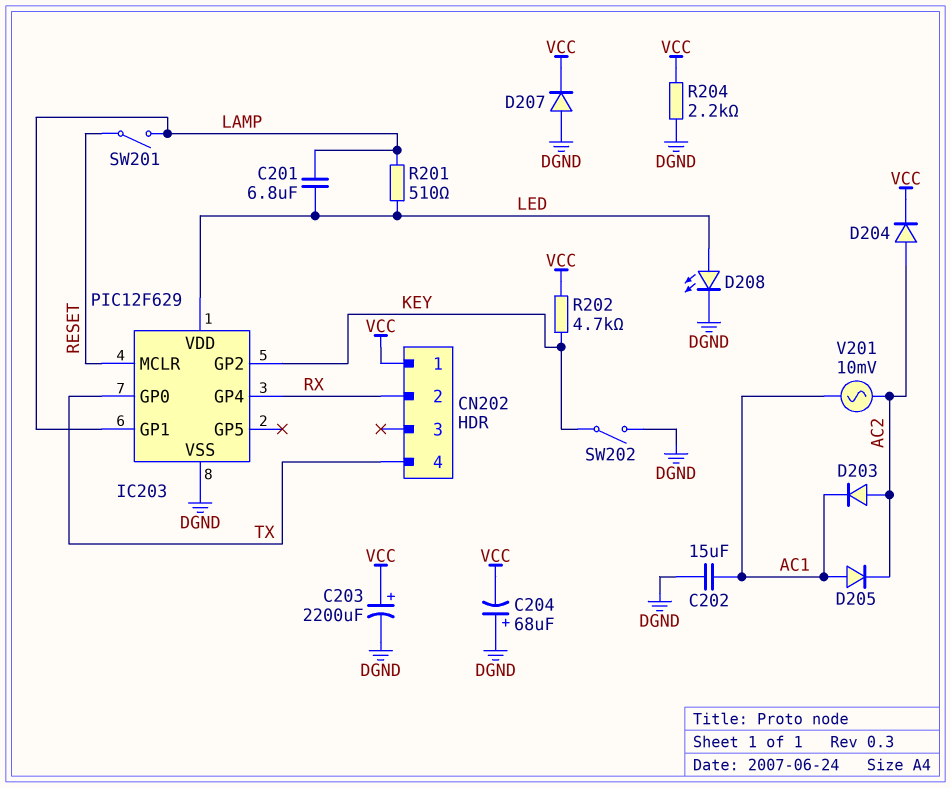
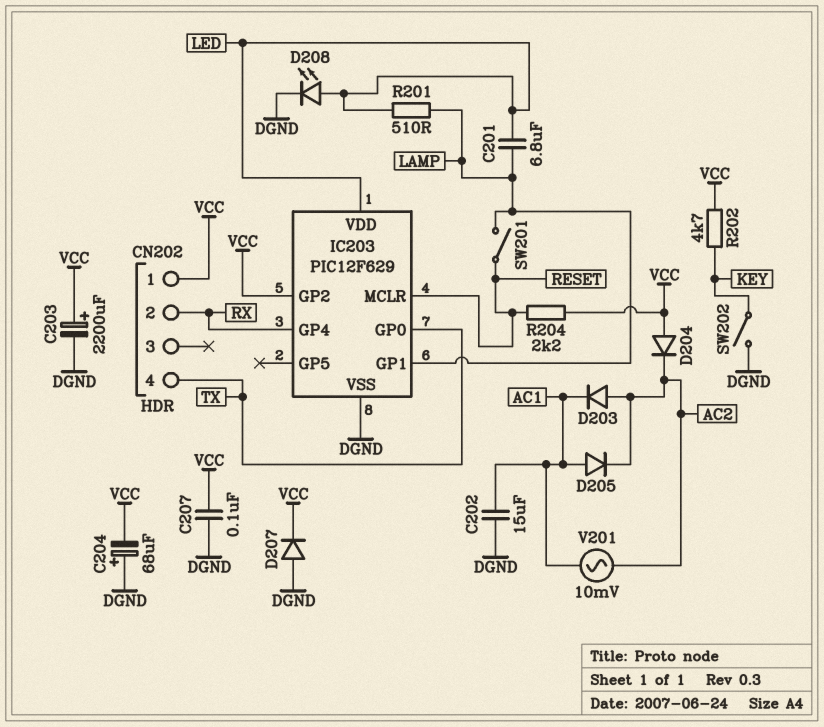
C207: none -> 100nF (DGND, VCC)
D204: diode (A AC2, K VCC) -> diode (A VCC, K AC2)
IC203 pin GP2: KEY -> VCC
R204: 2.2k (DGND, VCC) -> 2.2k (RESET, VCC)

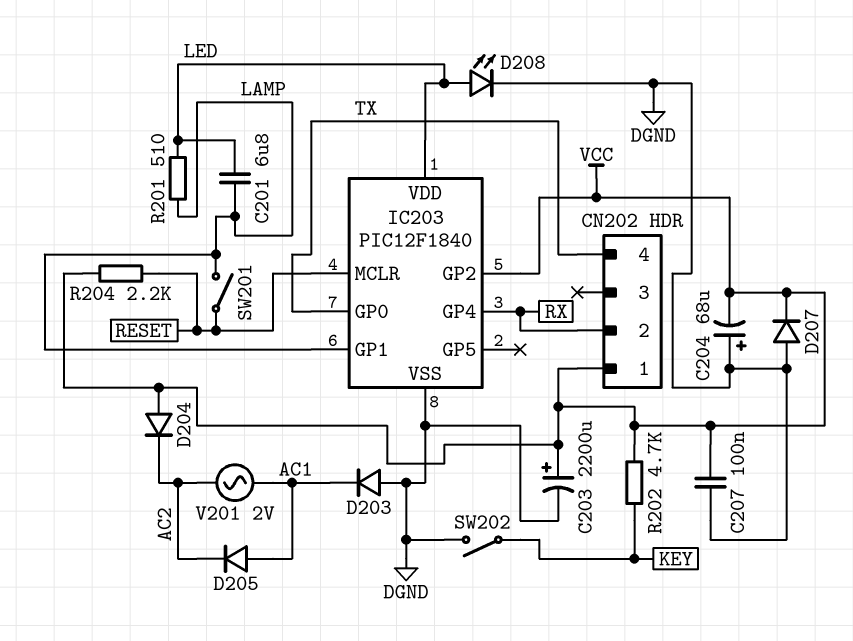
C202: 15uF (AC1, DGND) -> none
D203: diode (A AC2, K AC1) -> diode (A DGND, K AC1)
IC203: PIC12F629 -> PIC12F1840
V201: AC 10mV (AC1, AC2) -> AC 2V (AC1, AC2)

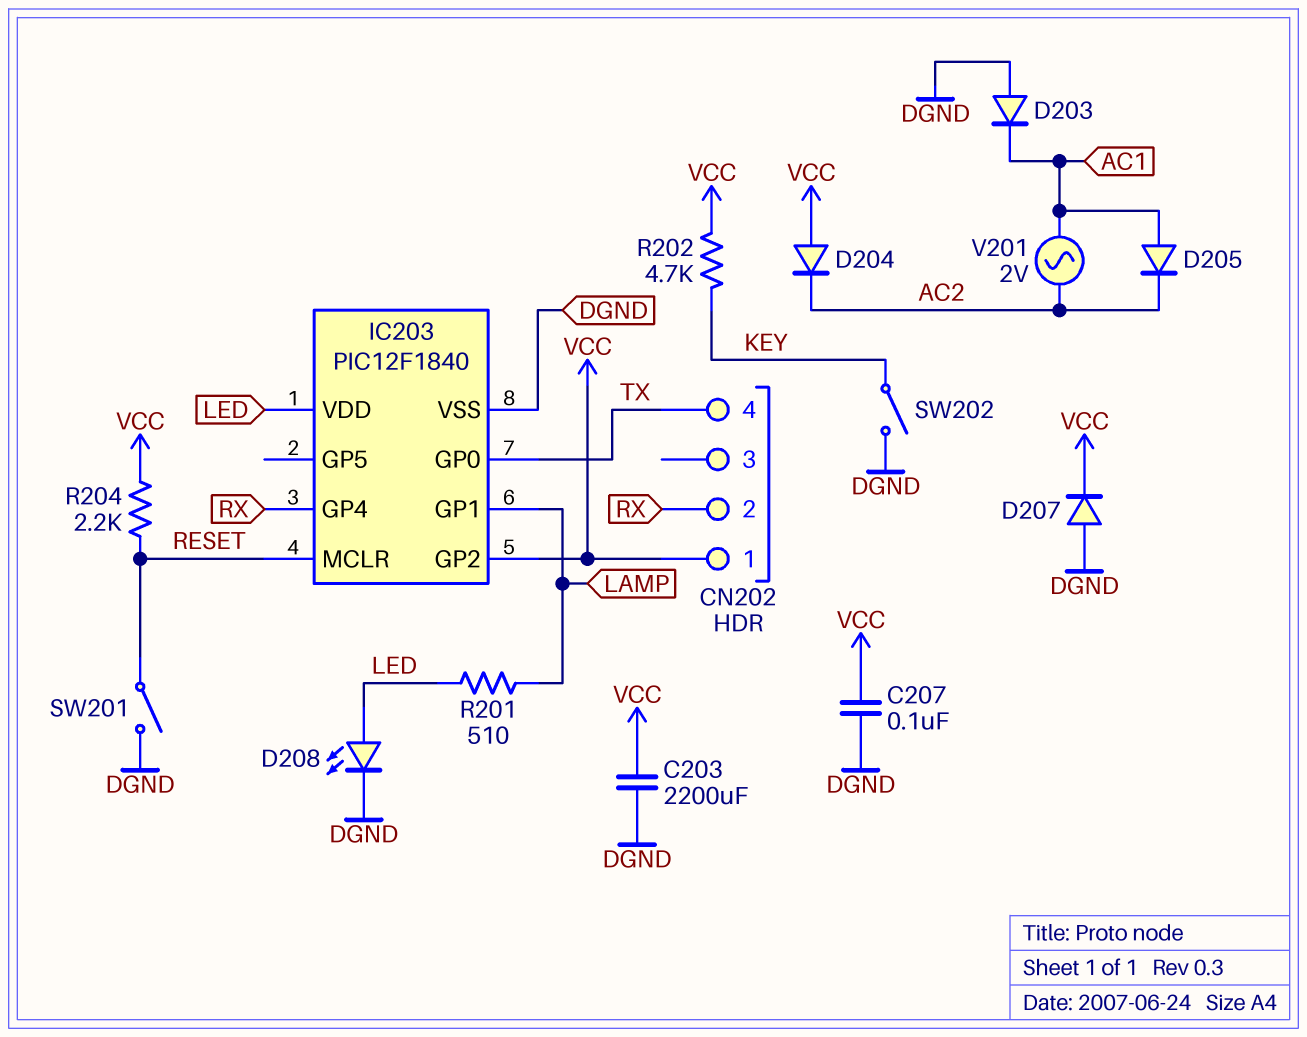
C201: 6.8uF (LAMP, LED) -> none
C203: 2200uF (plus VCC, minus DGND) -> 2200uF (DGND, VCC)
C204: 68uF (plus DGND, minus VCC) -> none
SW201: switch (LAMP, RESET) -> switch (DGND, RESET)

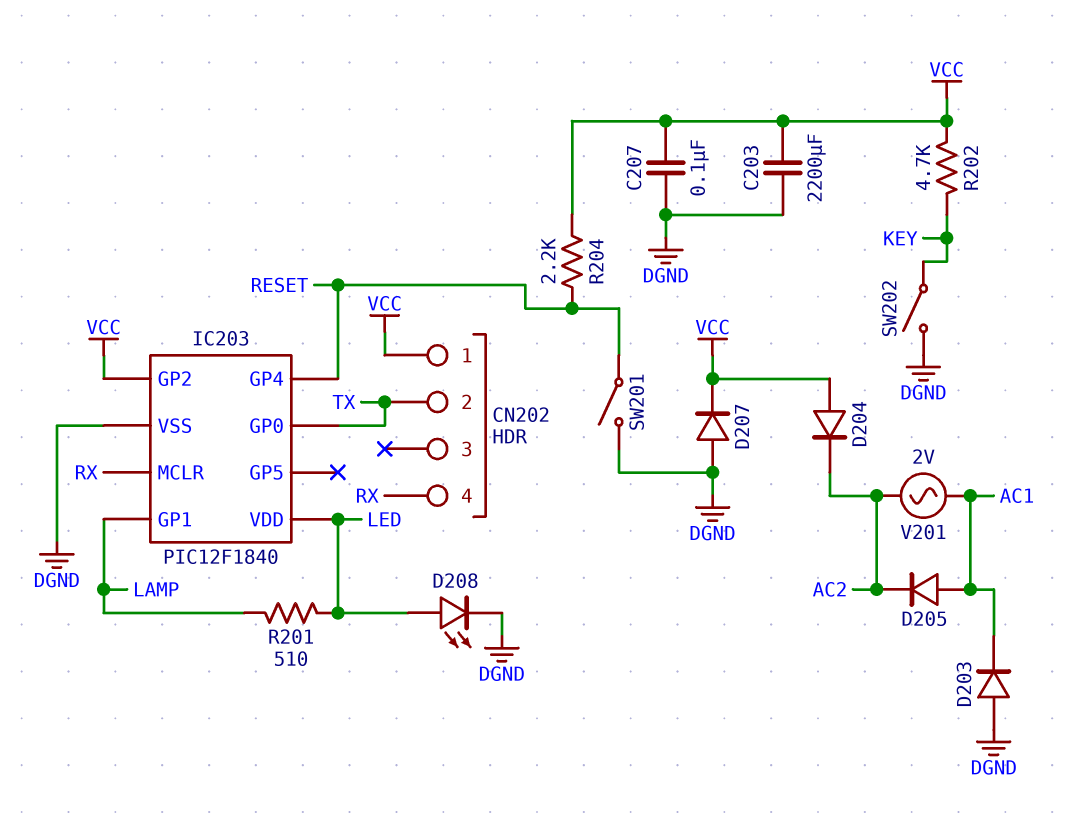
CN202 pin 2: RX -> TX
CN202 pin 4: TX -> RX
IC203 pin GP4: RX -> RESET
IC203 pin MCLR: RESET -> RX

